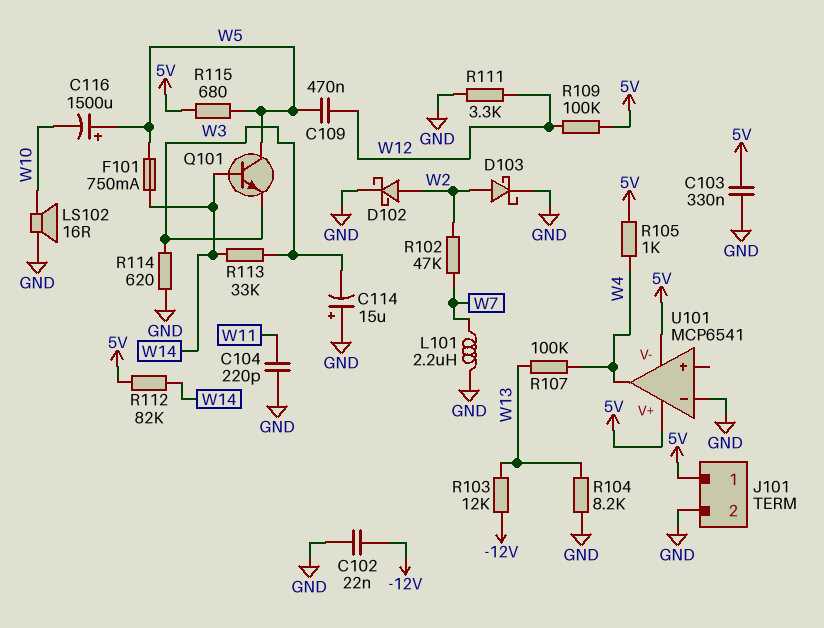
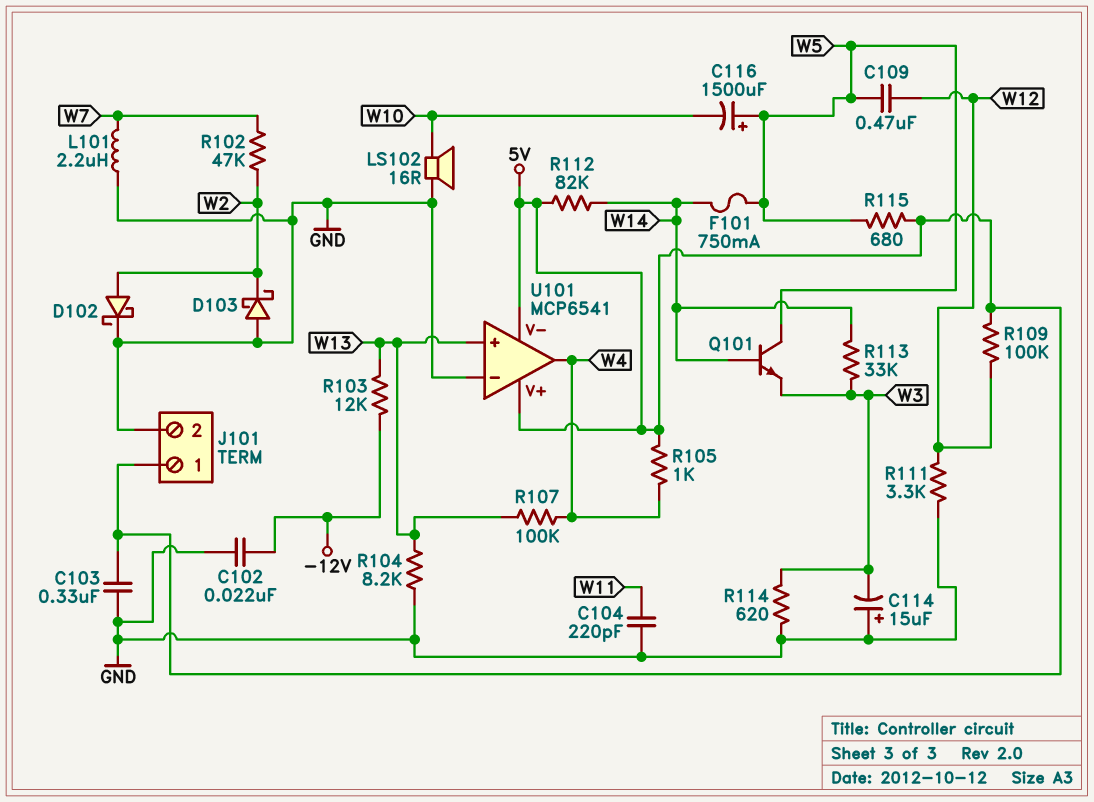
D103: schottky (A W2, K GND) -> schottky (A GND, K W2)
U101 pin in+: none -> W13

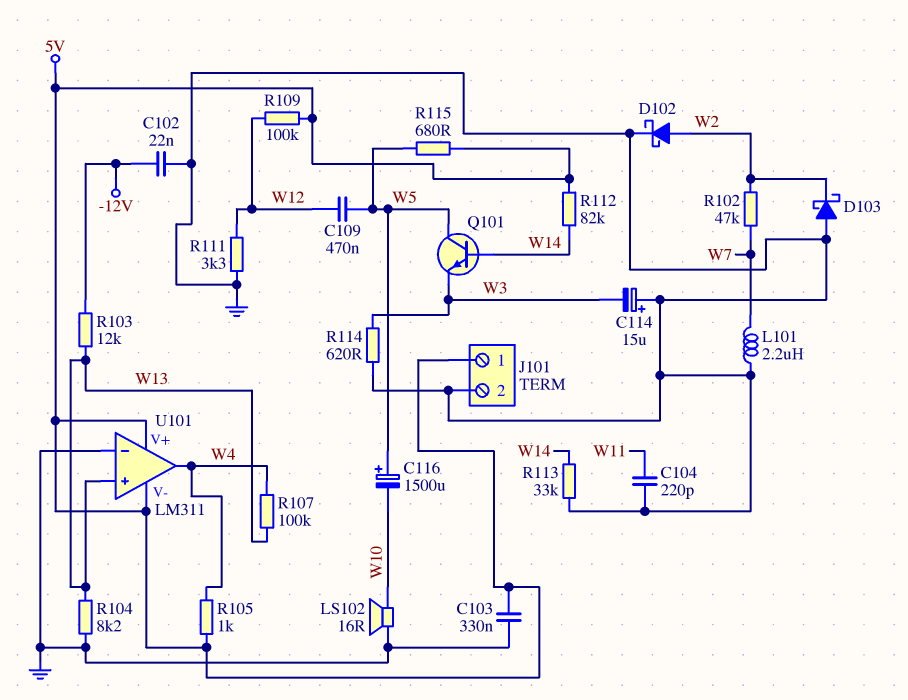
F101: 750mA (W5, W14) -> none
R113: 33k (W3, W14) -> 33k (GND, W14)
U101: MCP6541 -> LM311

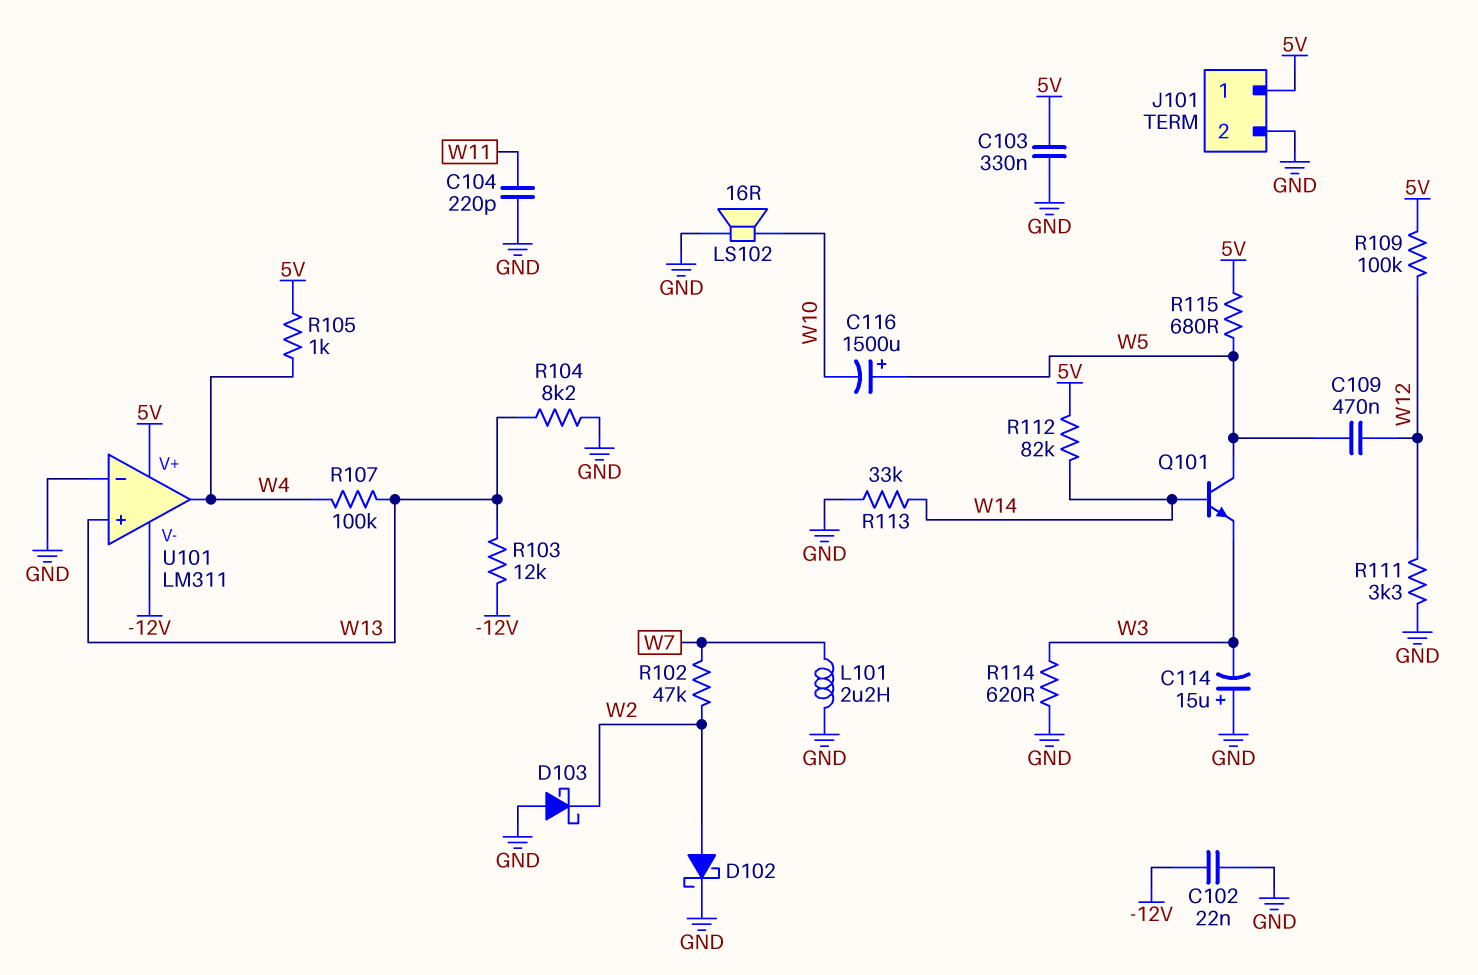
U101 pin V-: 5V -> -12V

